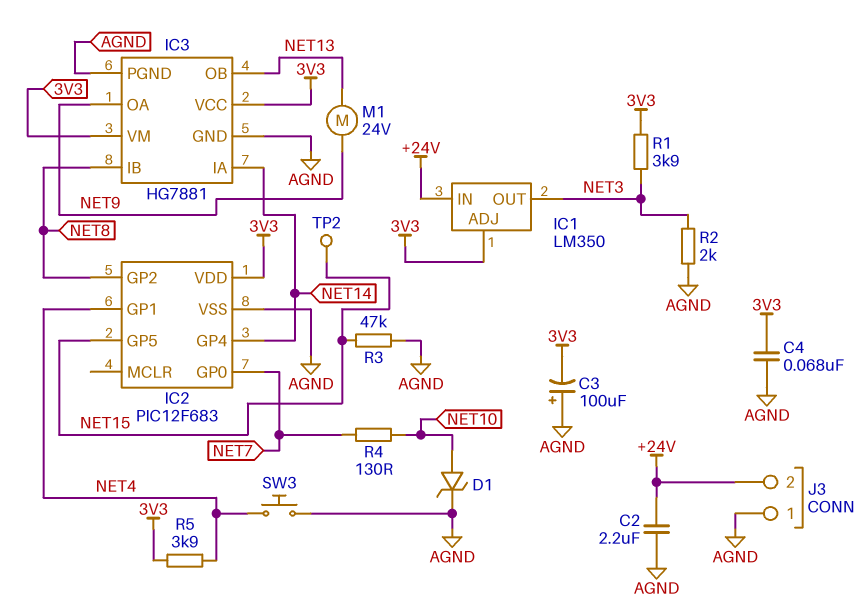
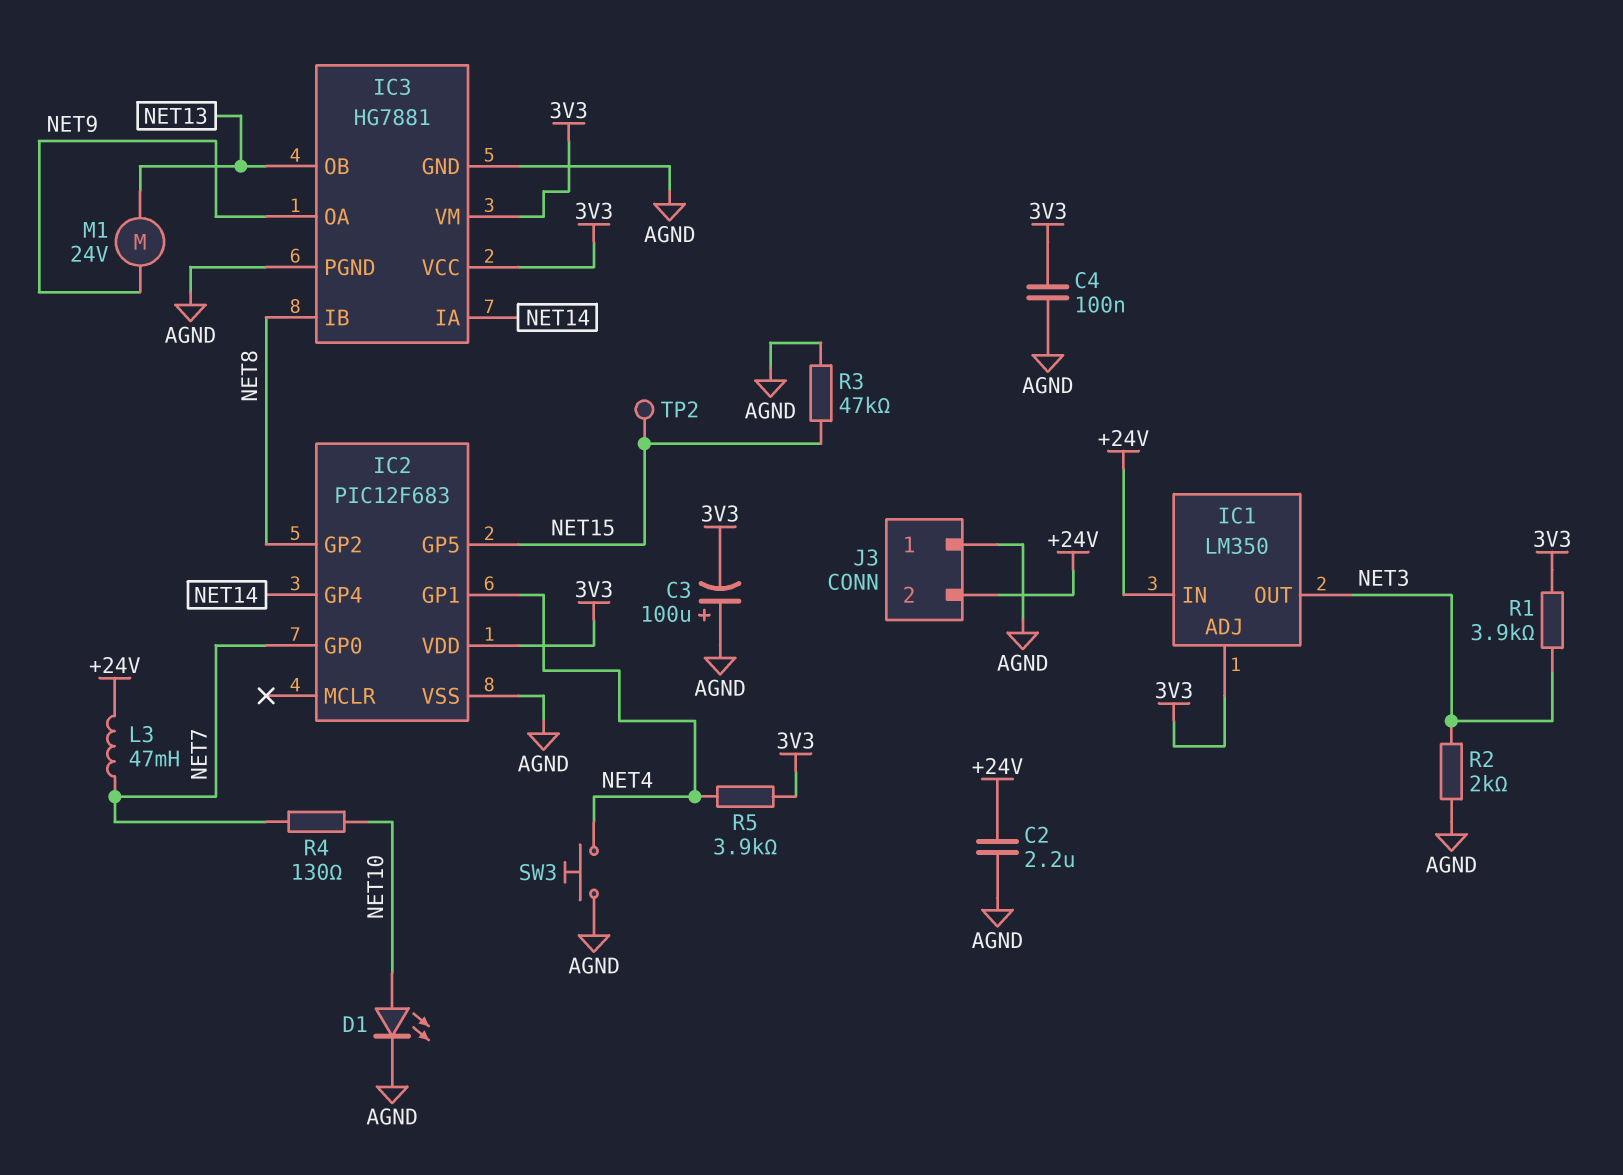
C4: 68nF (3V3, AGND) -> 100nF (3V3, AGND)
D1: zener (A NET10, K AGND) -> LED (A NET10, K AGND)
L3: none -> 47mH (+24V, NET7)

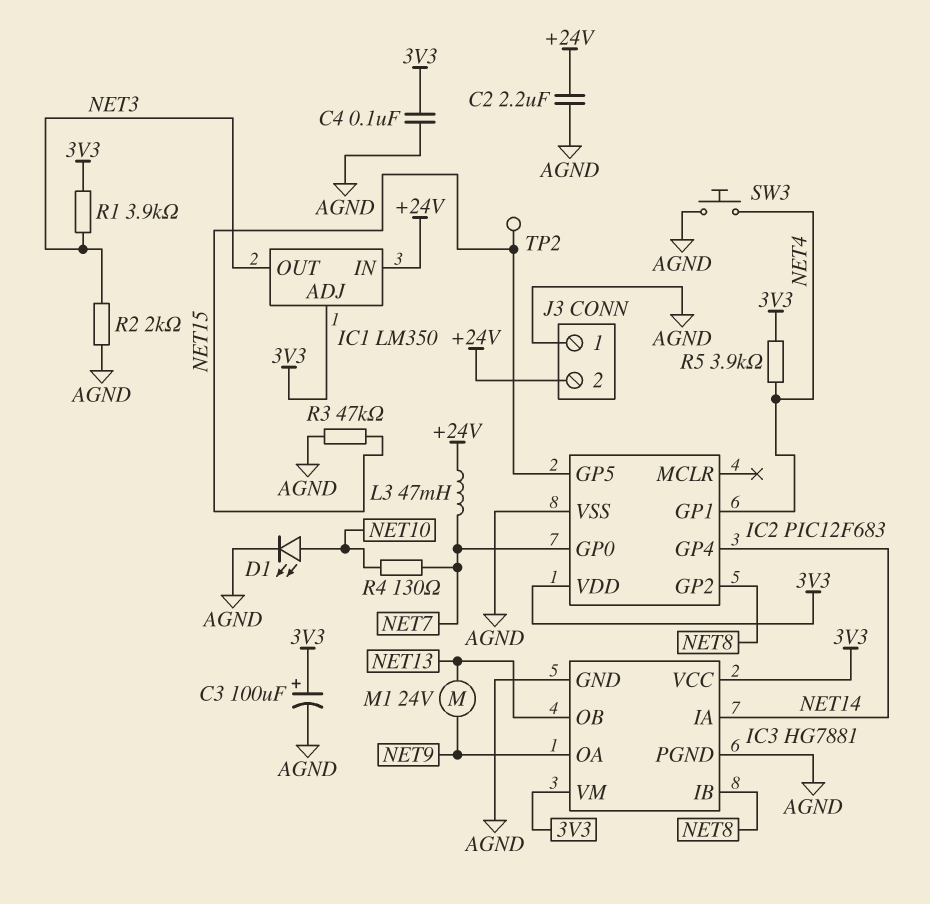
C3: 100uF (plus AGND, minus 3V3) -> 100uF (plus 3V3, minus AGND)

